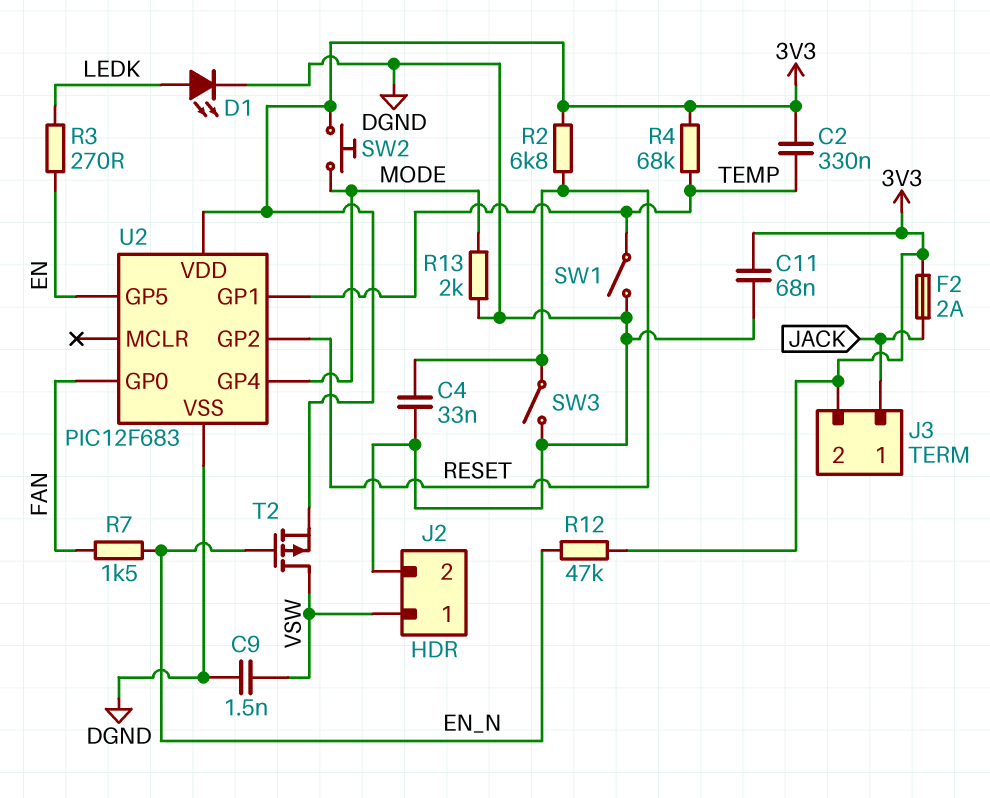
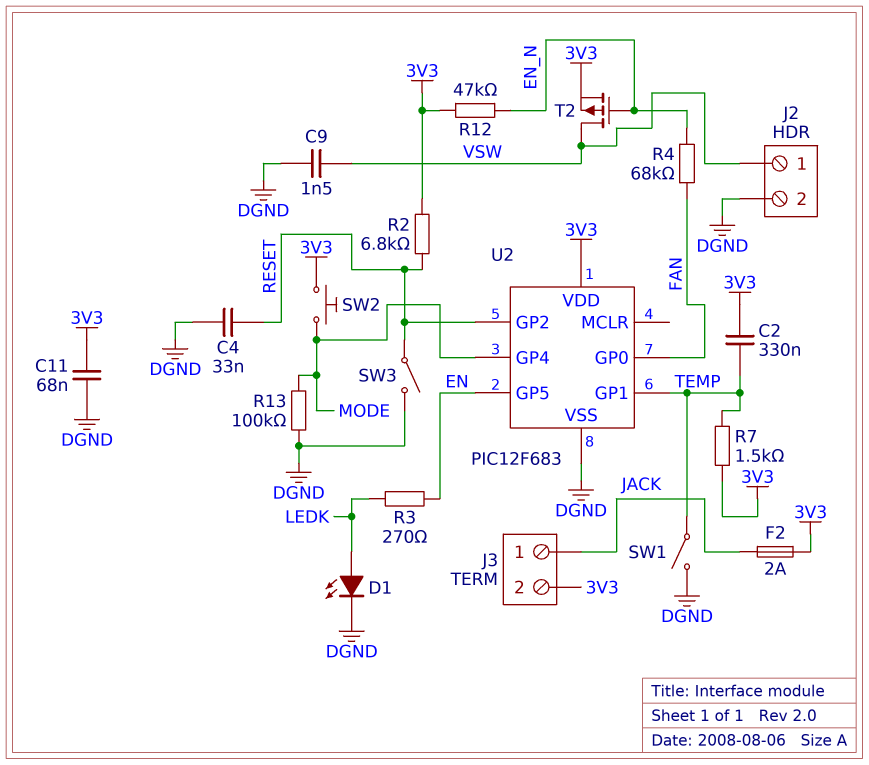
R4: 68k (3V3, TEMP) -> 68k (EN_N, FAN)
R7: 1.5k (EN_N, FAN) -> 1.5k (3V3, TEMP)
R13: 2k (DGND, MODE) -> 100k (DGND, MODE)

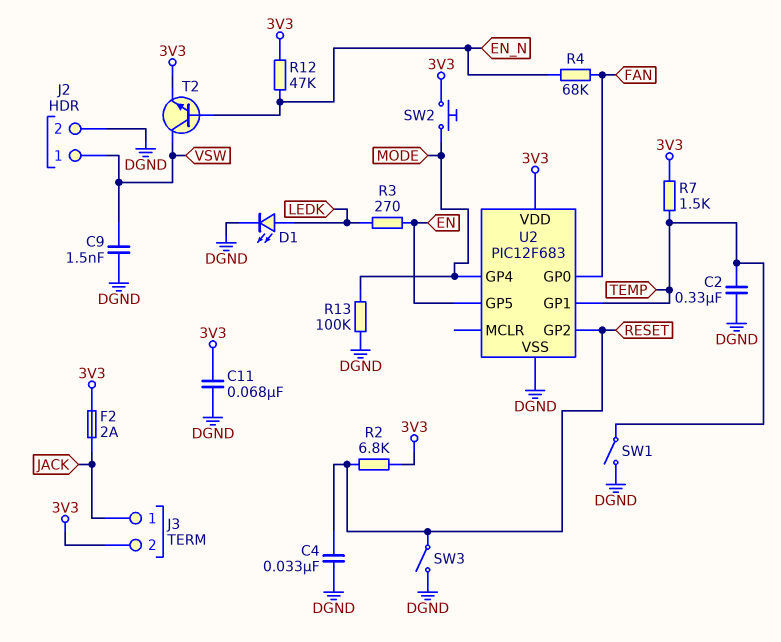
C2: 330nF (3V3, TEMP) -> 330nF (DGND, TEMP)
T2: PMOS (G EN_N, D VSW, S 3V3) -> NPN (B EN_N, C VSW, E 3V3)

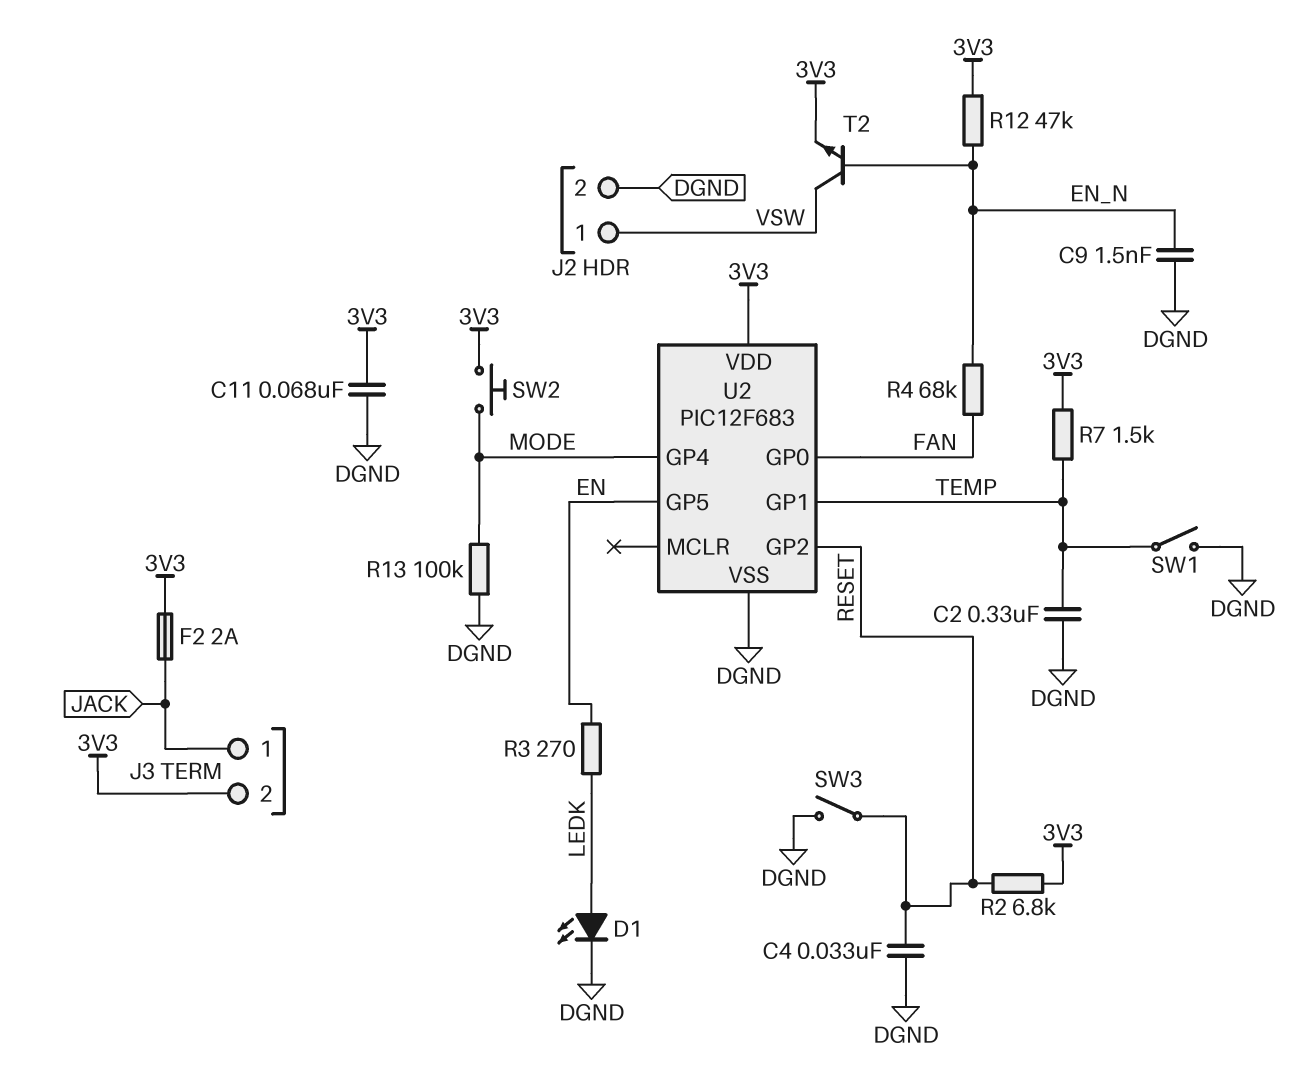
C9: 1.5nF (DGND, VSW) -> 1.5nF (DGND, EN_N)

